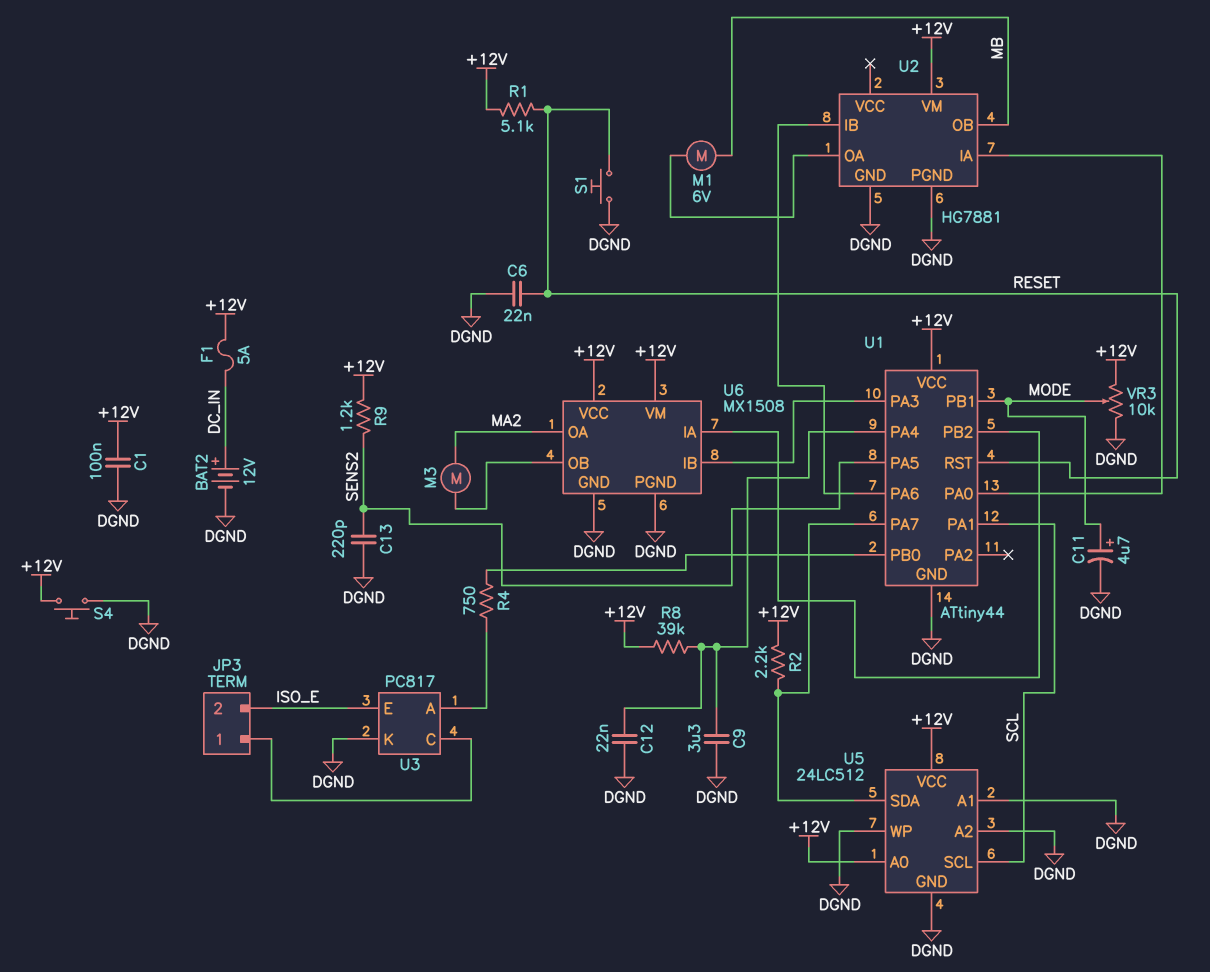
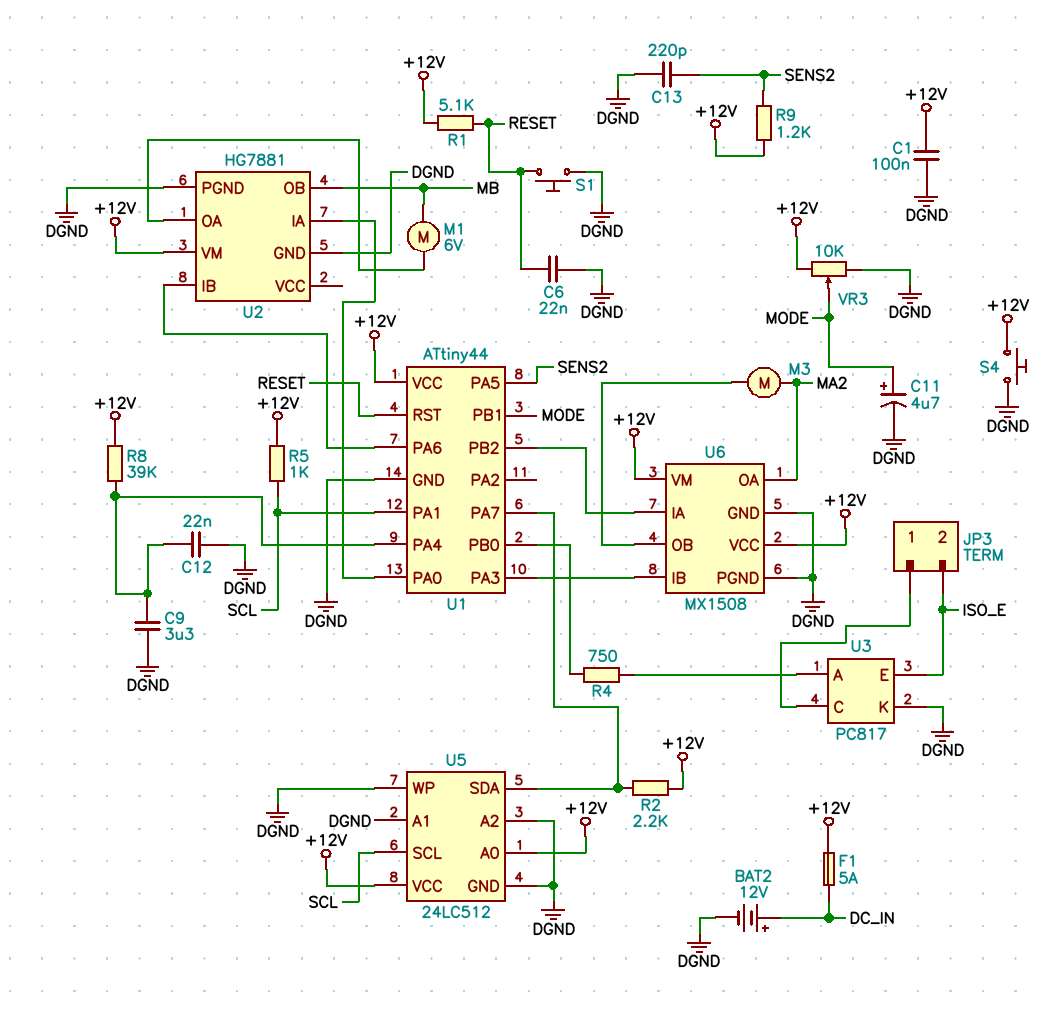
R5: none -> 1k (+12V, SCL)

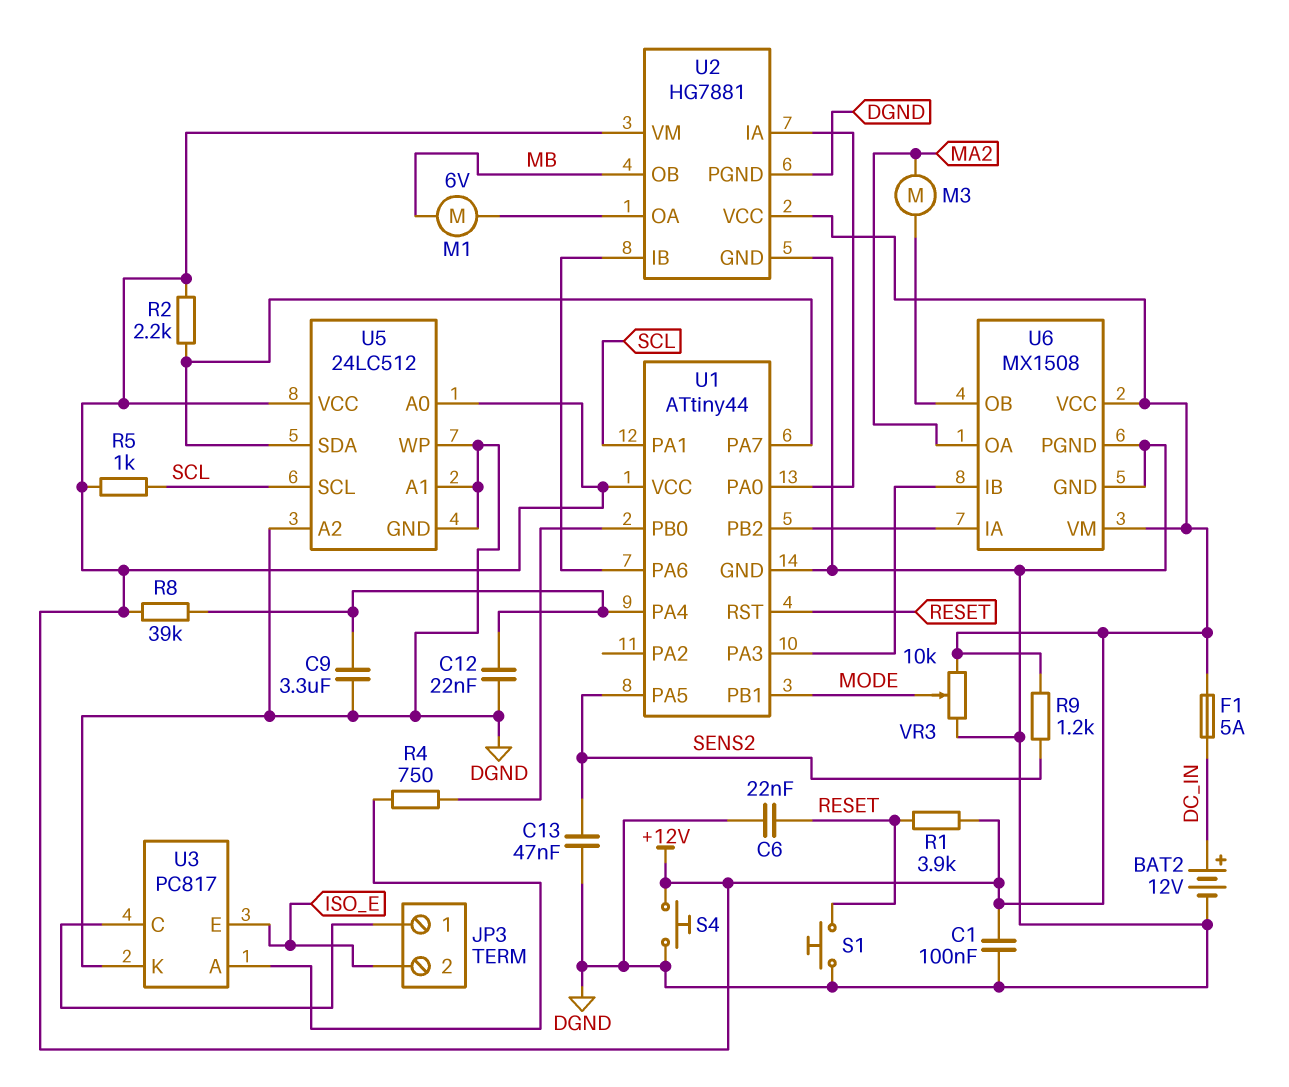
C11: 4.7uF (plus MODE, minus DGND) -> none
C13: 220pF (DGND, SENS2) -> 47nF (DGND, SENS2)
R1: 5.1k (+12V, RESET) -> 3.9k (+12V, RESET)
U2 pin VCC: none -> +12V

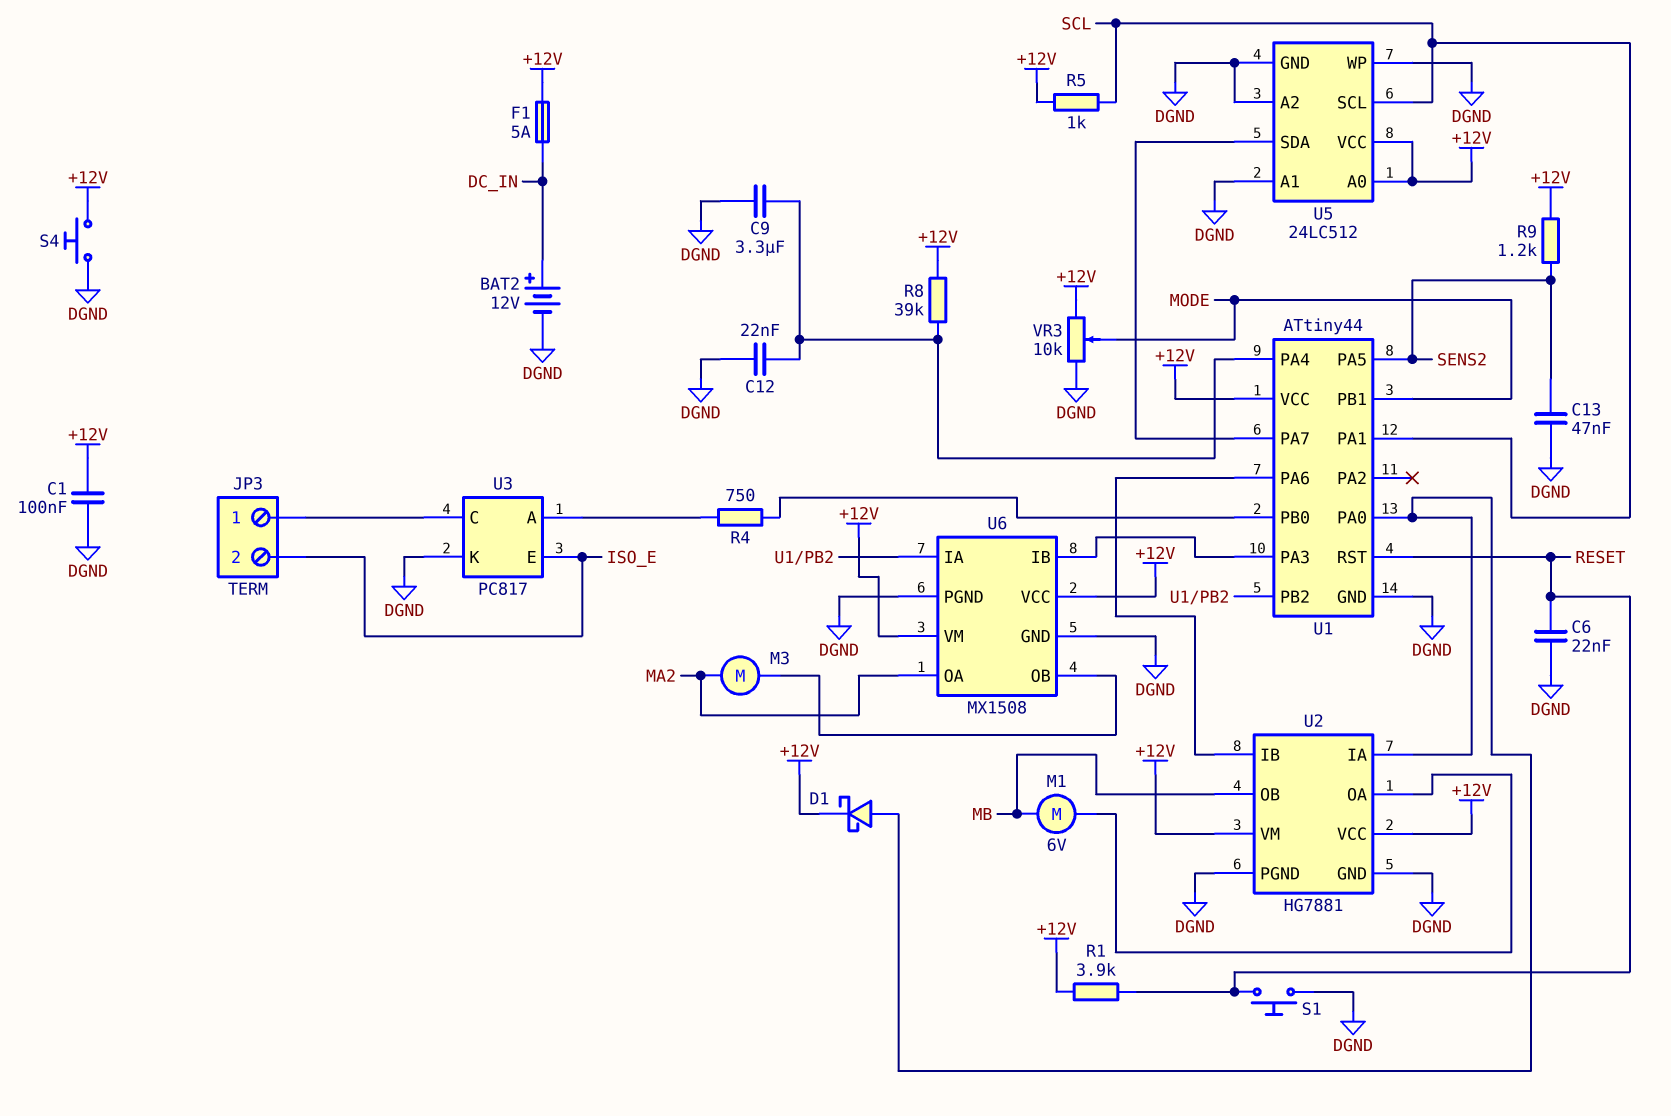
D1: none -> schottky (A U1/PA0, K +12V)
R2: 2.2k (+12V, U1/PA7) -> none

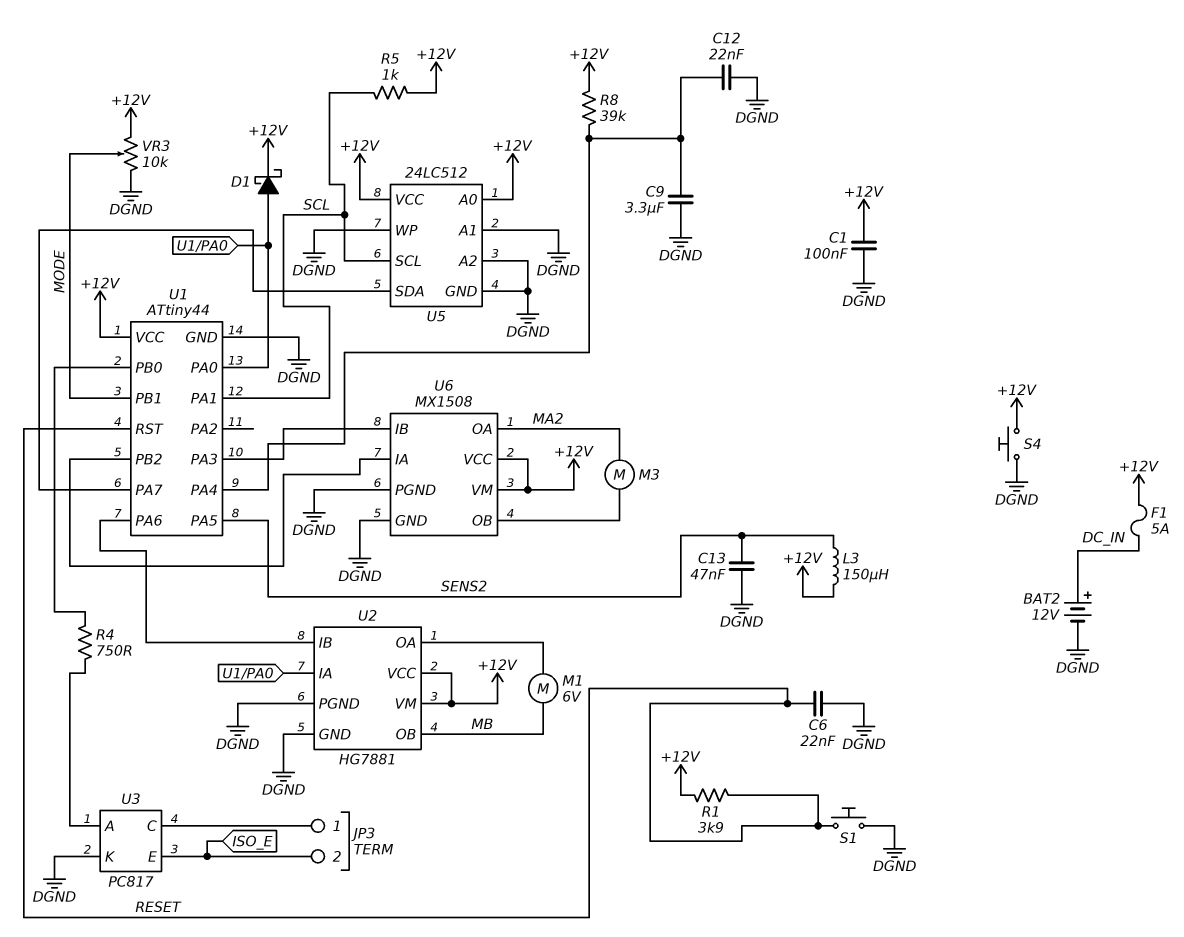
L3: none -> 150uH (+12V, SENS2)
R9: 1.2k (+12V, SENS2) -> none

